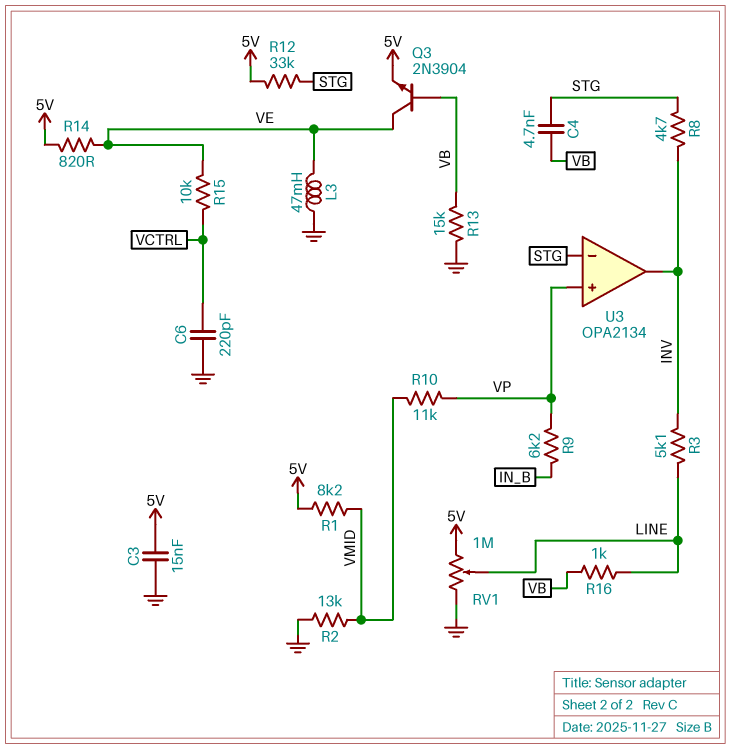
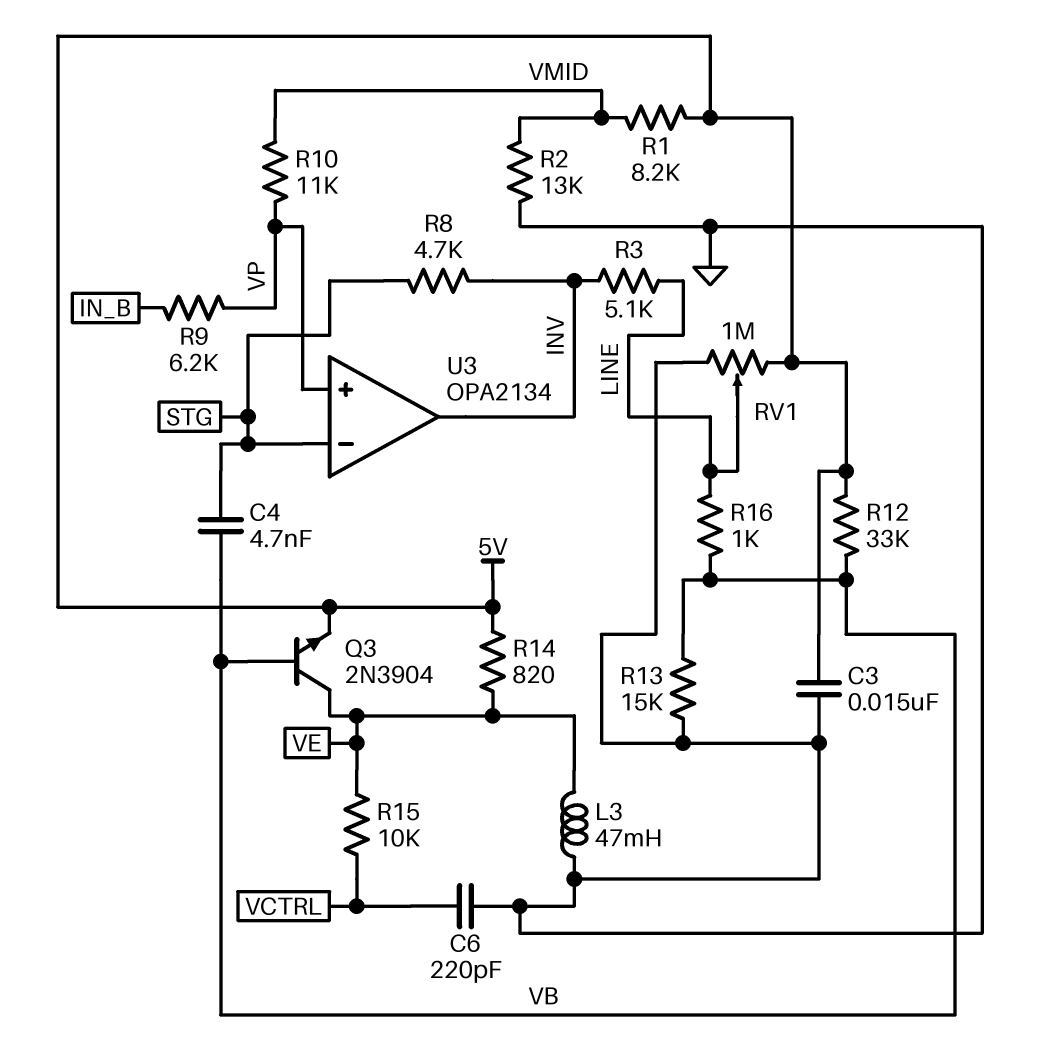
R12: 33k (5V, STG) -> 33k (5V, VB)

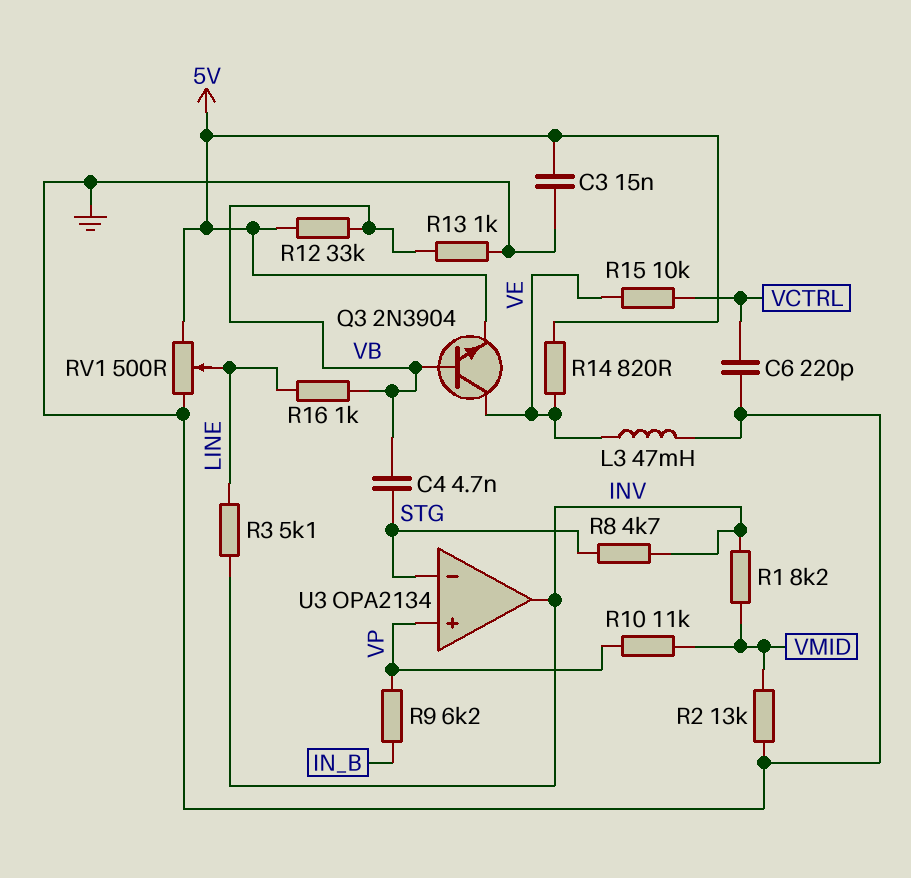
R1: 8.2k (5V, VMID) -> 8.2k (INV, VMID)
R13: 15k (GND, VB) -> 1k (GND, VB)
RV1: 1M (5V, GND, wiper LINE) -> 500 (5V, GND, wiper LINE)

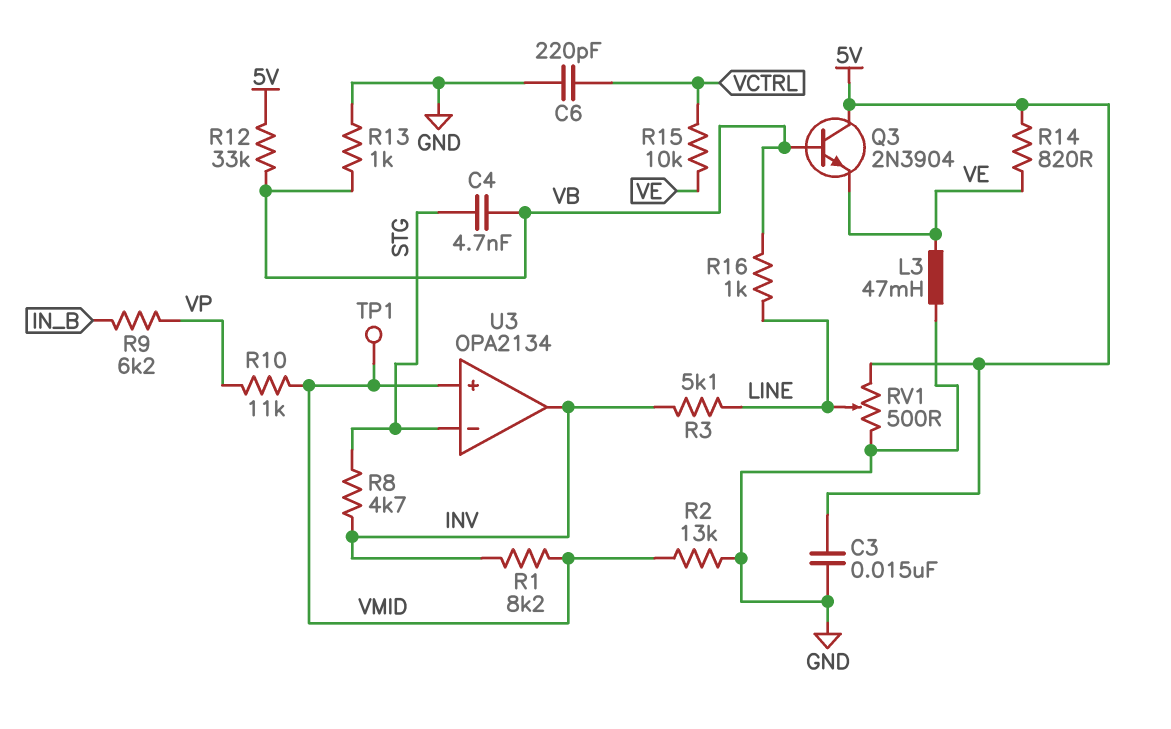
Q3: NPN 2N3904 (B VB, C VE, E 5V) -> NPN 2N3904 (B VB, C 5V, E VE)
TP1: none -> test point (VMID)
U3 pin in+: VP -> VMID

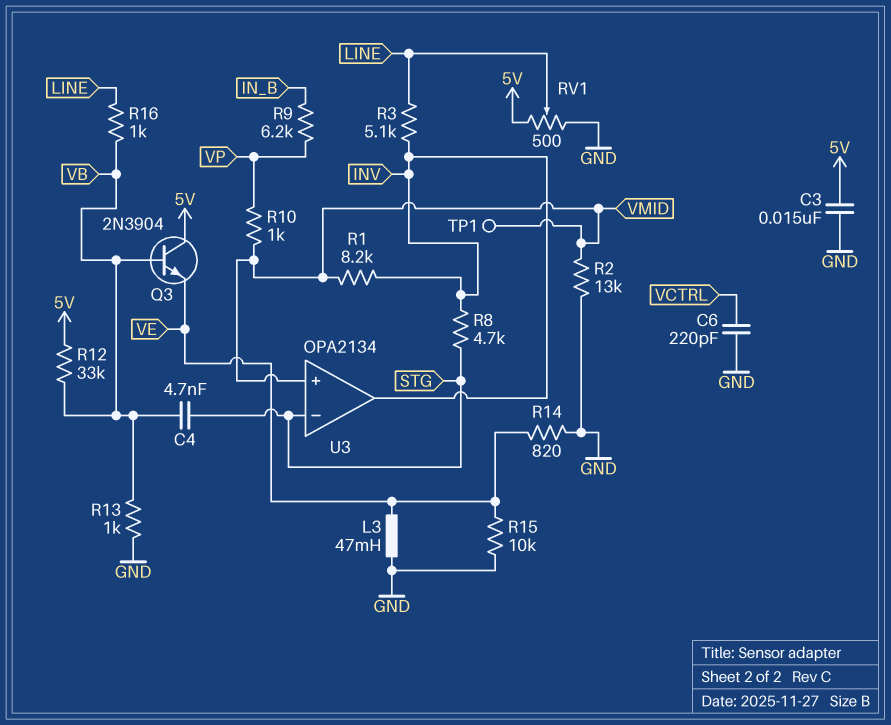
R10: 11k (VMID, VP) -> 1k (VMID, VP)
R14: 820 (5V, VE) -> 820 (GND, VE)
R15: 10k (VCTRL, VE) -> 10k (GND, VE)

